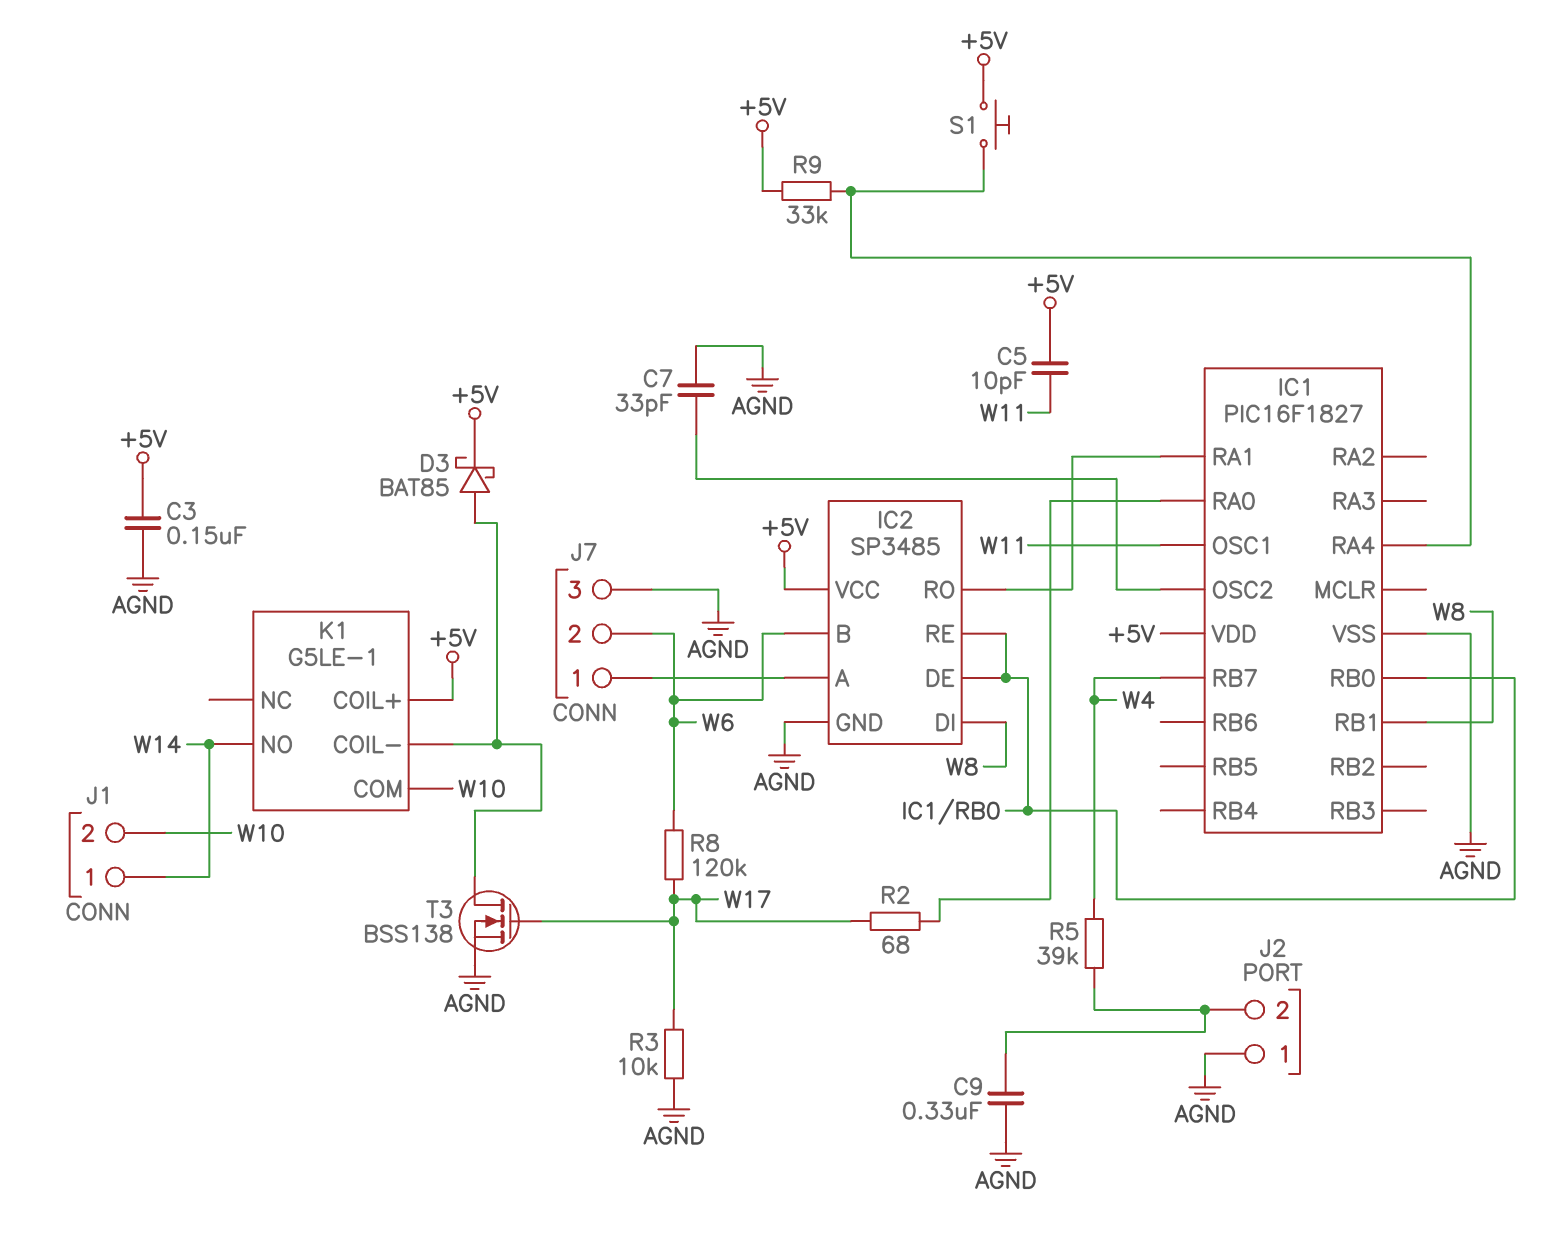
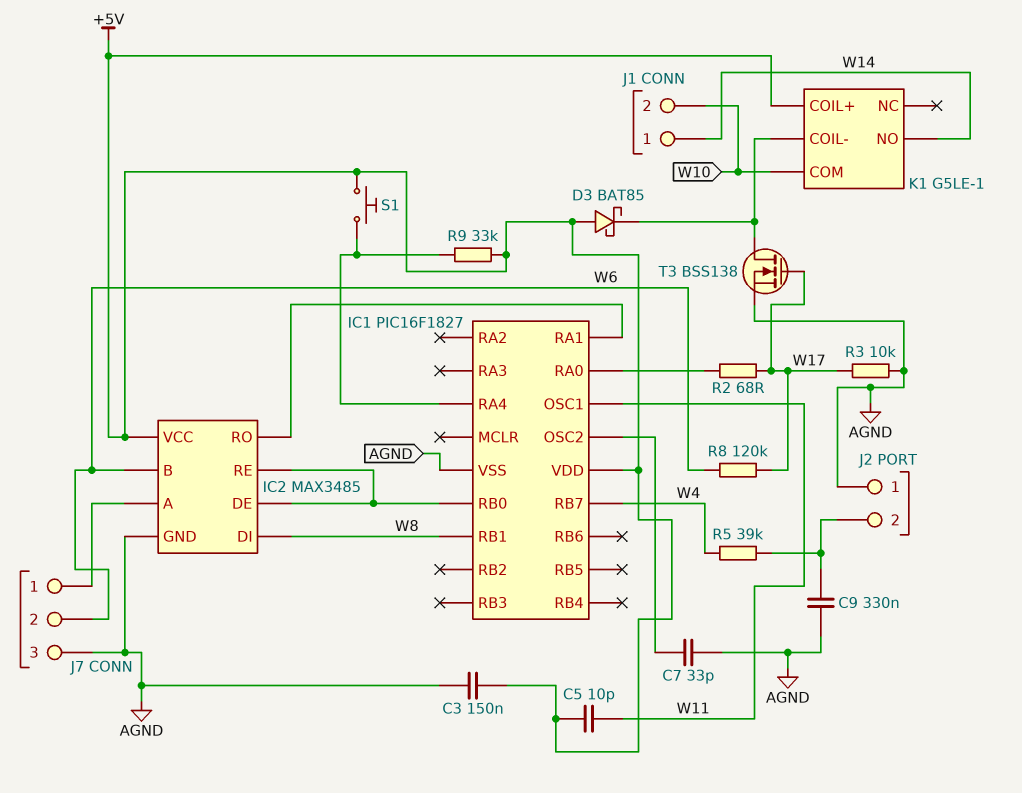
D3: schottky BAT85 (A K1/COIL-, K +5V) -> schottky BAT85 (A +5V, K K1/COIL-)
IC2: SP3485 -> MAX3485

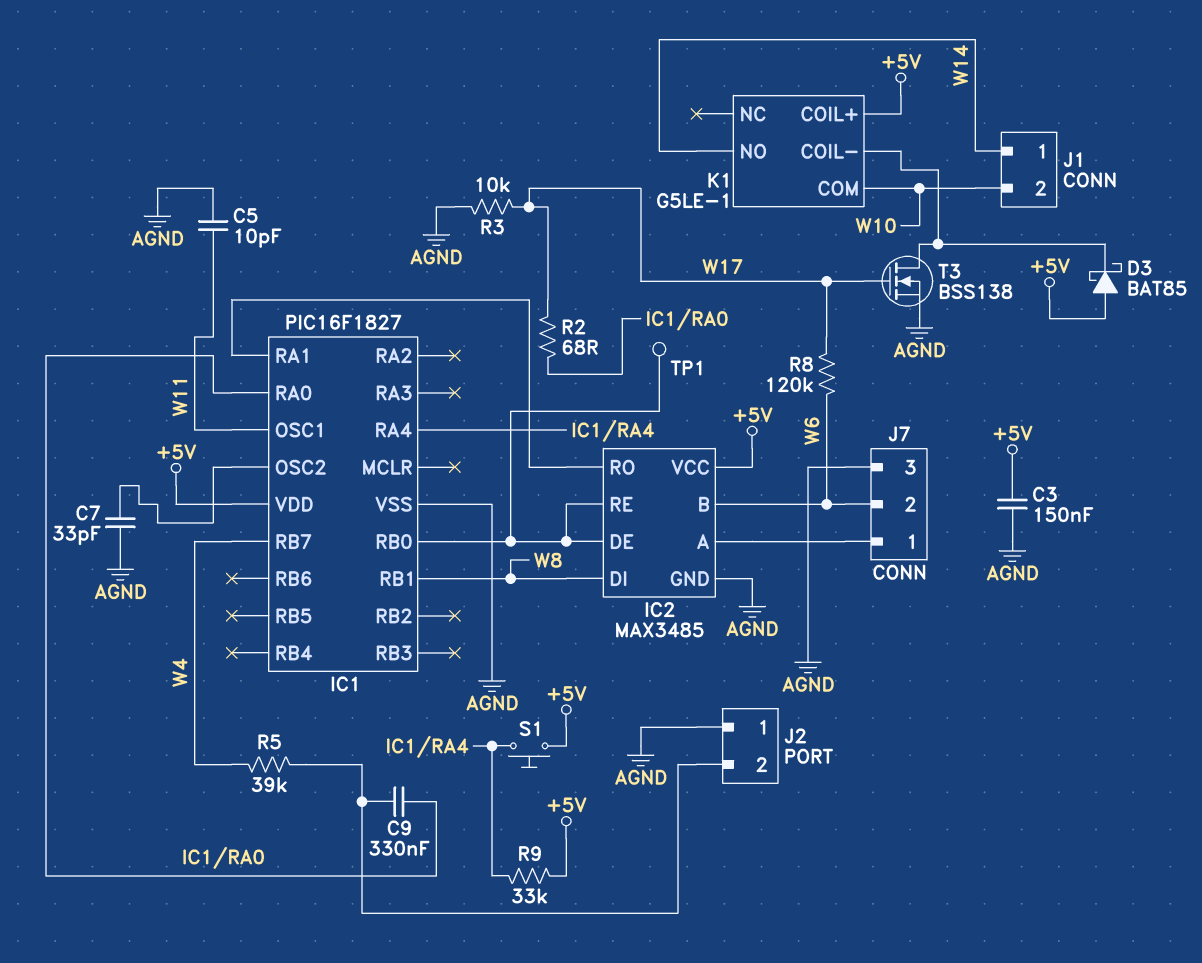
C5: 10pF (+5V, W11) -> 10pF (AGND, W11)
C9: 330nF (AGND, J2/2) -> 330nF (IC1/RA0, J2/2)
TP1: none -> test point (IC1/RB0)

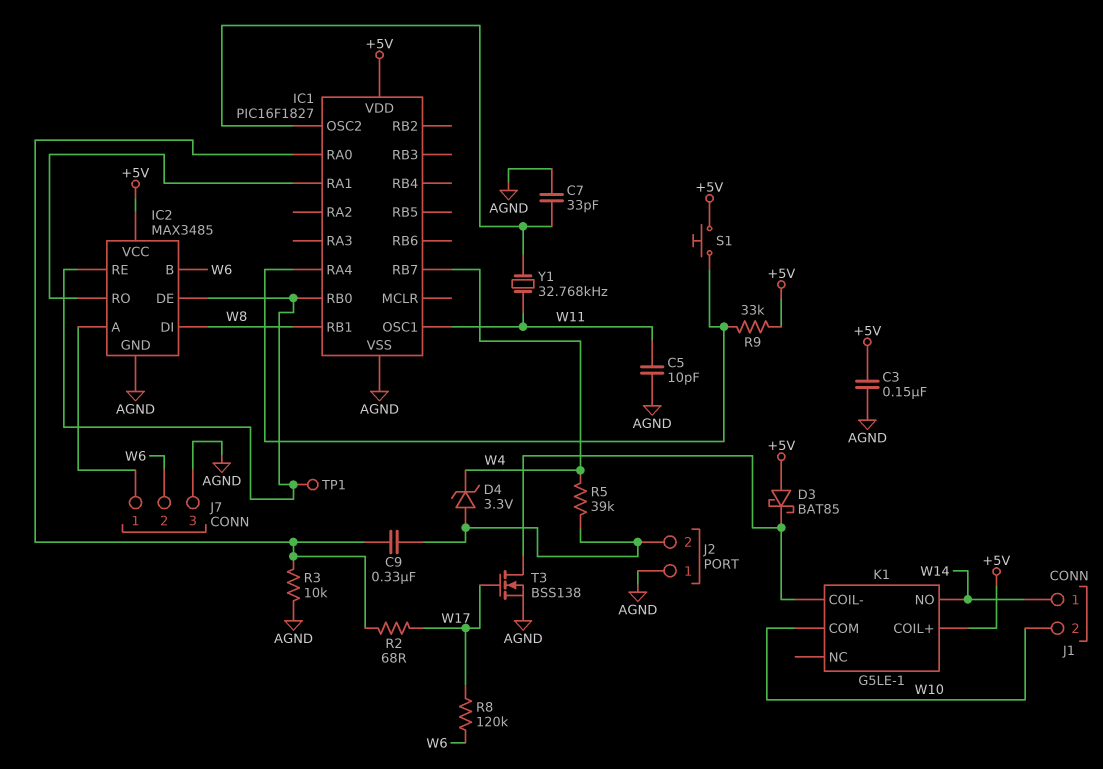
D4: none -> zener 3.3V (A J2/2, K W4)
R3: 10k (AGND, W17) -> 10k (AGND, IC1/RA0)
Y1: none -> 32.768kHz (IC1/OSC2, W11)

